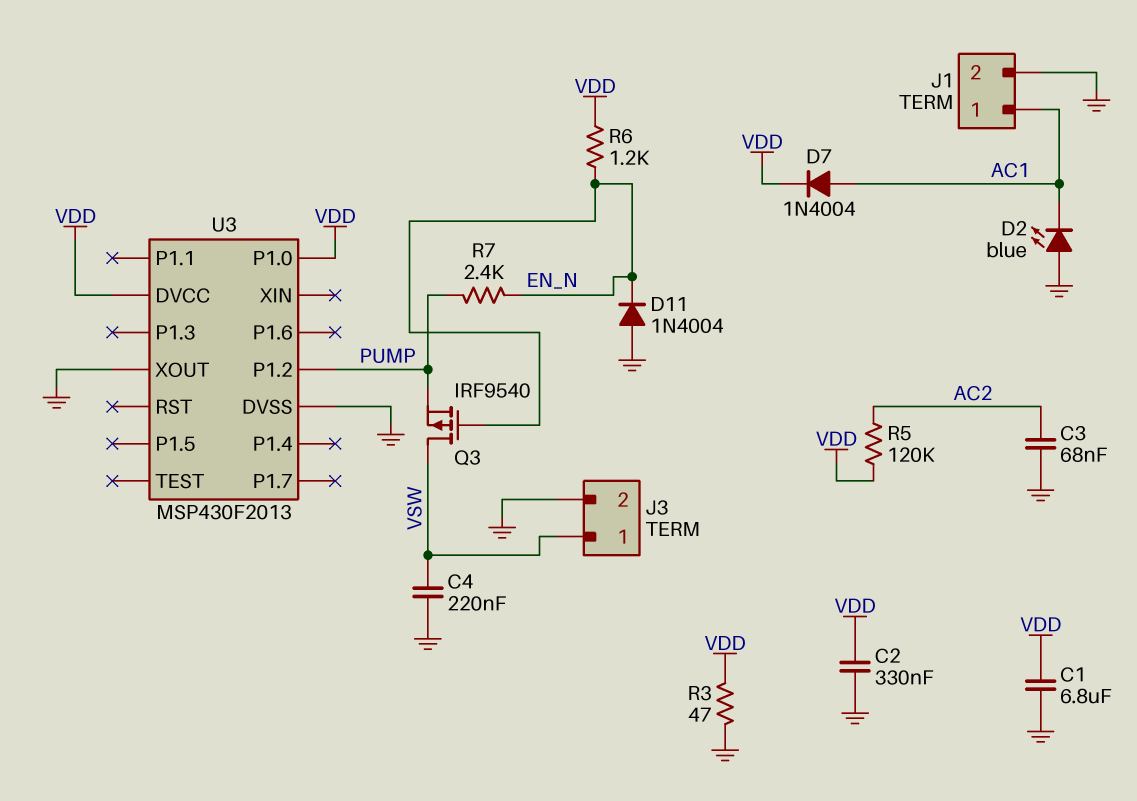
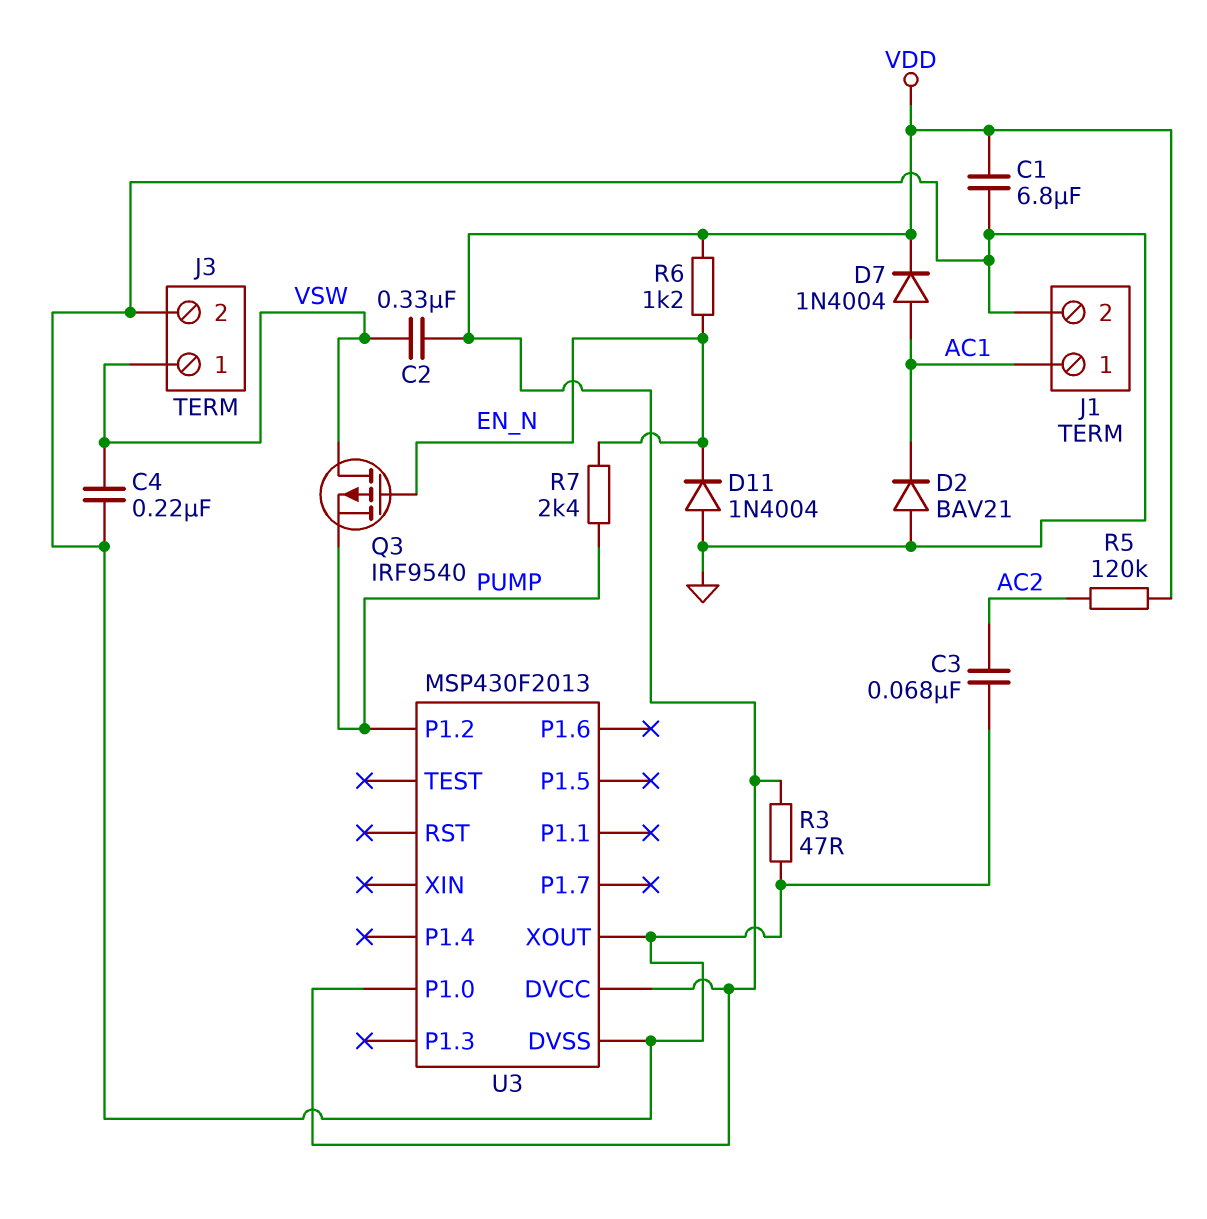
C2: 330nF (GND, VDD) -> 330nF (VDD, VSW)
D2: LED blue (A GND, K AC1) -> diode BAV21 (A GND, K AC1)

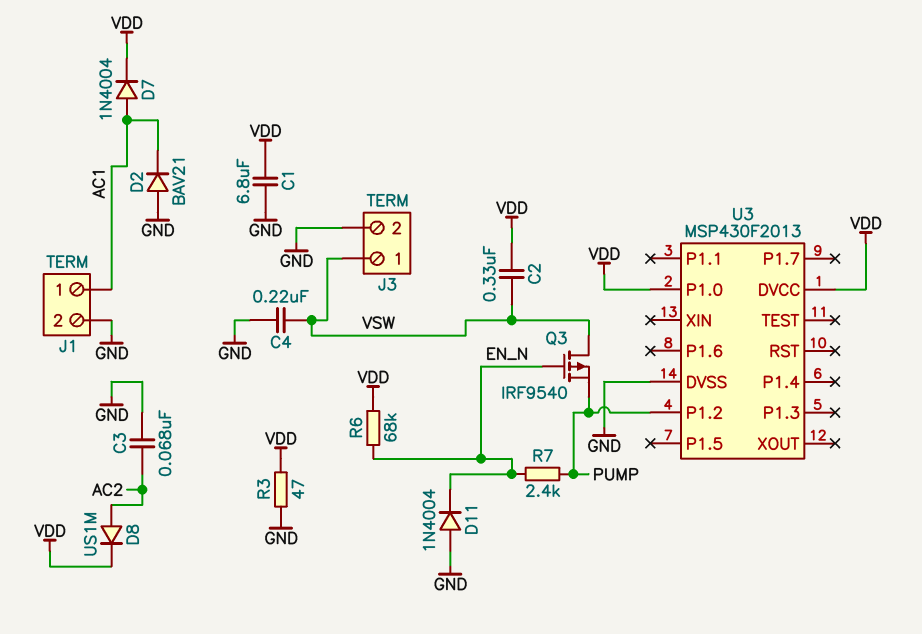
D8: none -> diode US1M (A AC2, K VDD)
R5: 120k (AC2, VDD) -> none
R6: 1.2k (EN_N, VDD) -> 68k (EN_N, VDD)
U3 pin XOUT: GND -> none

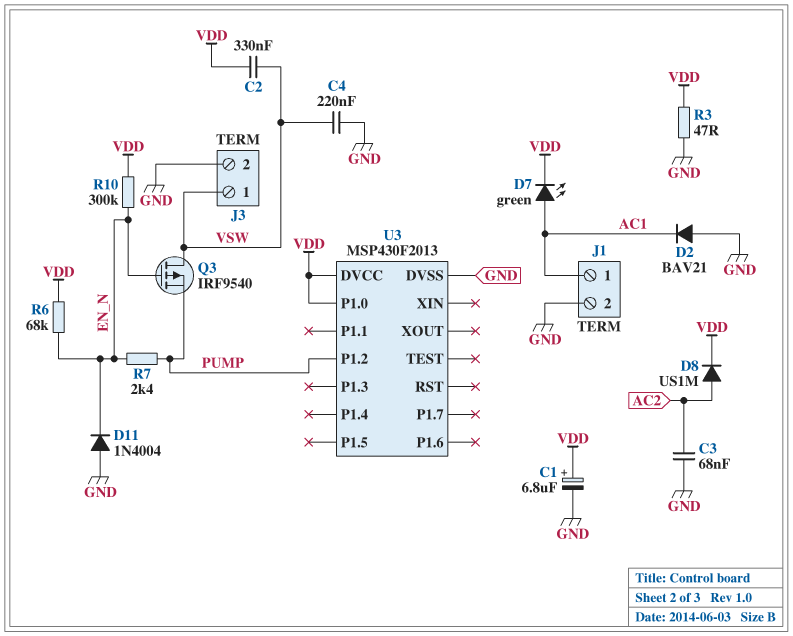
C1: 6.8uF (GND, VDD) -> 6.8uF (plus VDD, minus GND)
D7: diode 1N4004 (A AC1, K VDD) -> LED green (A AC1, K VDD)
R10: none -> 300k (EN_N, VDD)

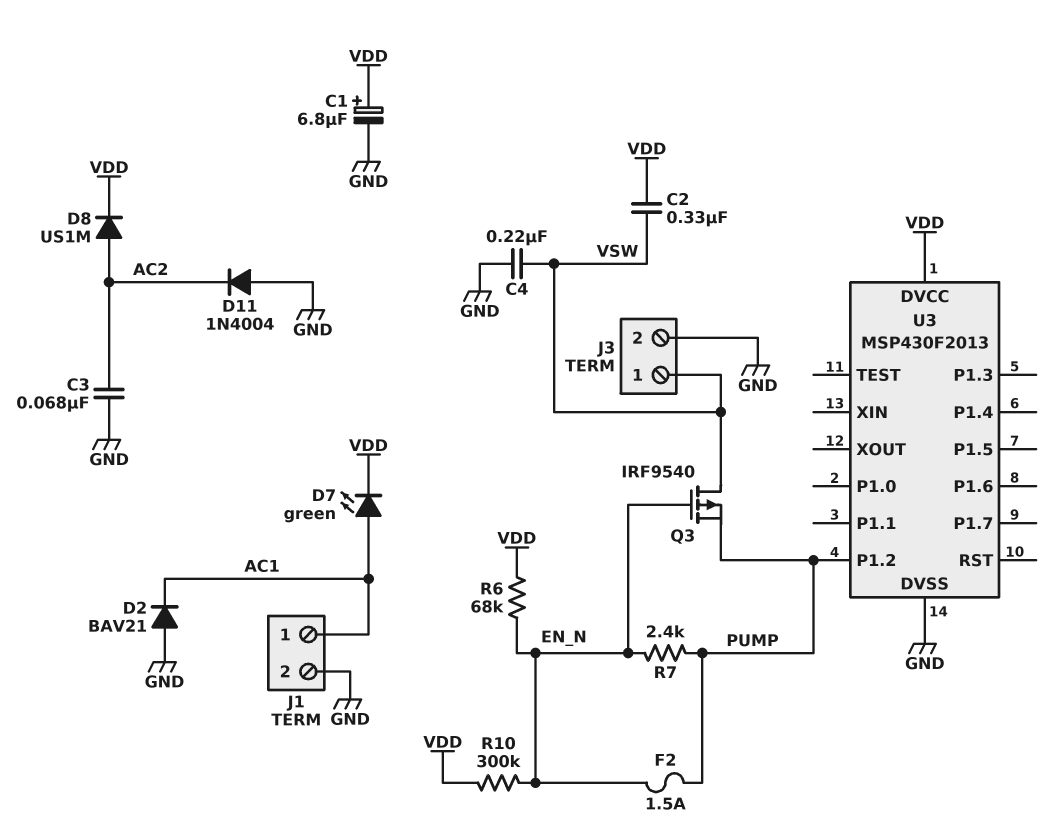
D11: diode 1N4004 (A GND, K EN_N) -> diode 1N4004 (A GND, K AC2)
F2: none -> 1.5A (EN_N, PUMP)
R3: 47 (GND, VDD) -> none
U3 pin P1.0: VDD -> none

